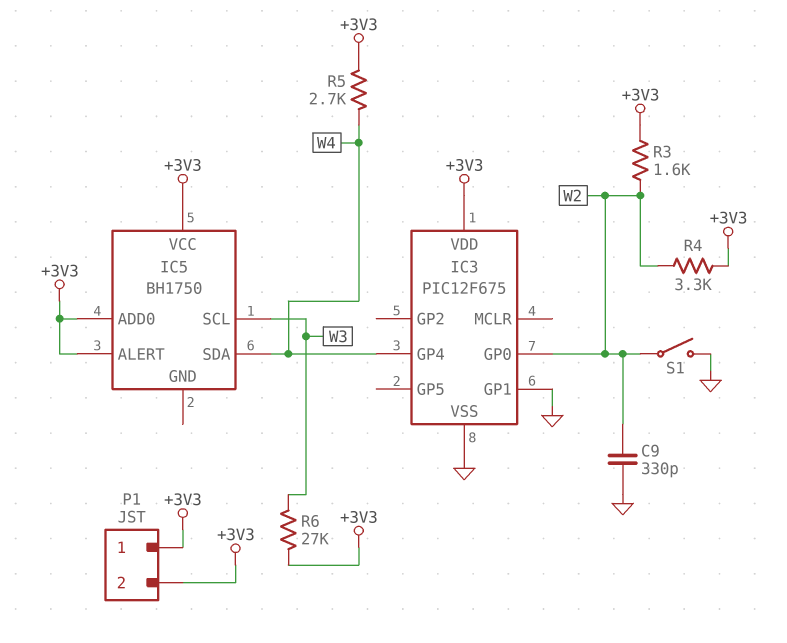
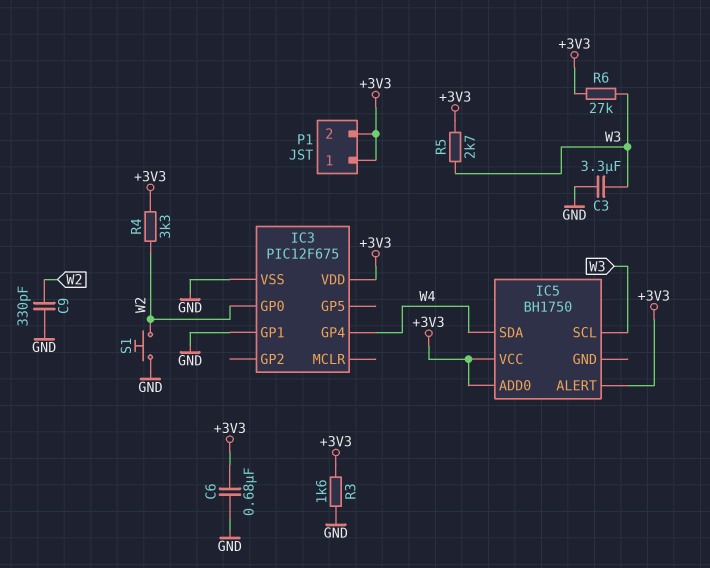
C3: none -> 3.3uF (GND, W3)
C6: none -> 680nF (+3V3, GND)
R3: 1.6k (+3V3, W2) -> 1.6k (+3V3, GND)
R5: 2.7k (+3V3, W4) -> 2.7k (+3V3, W3)
S1: switch (GND, W2) -> button (GND, W2)

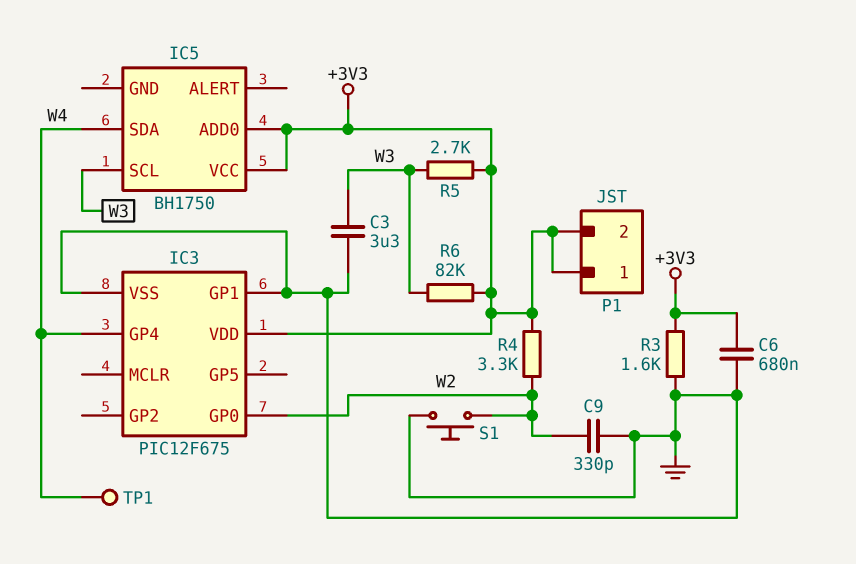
IC5 pin ALERT: +3V3 -> none
R6: 27k (+3V3, W3) -> 82k (+3V3, W3)
TP1: none -> test point (W4)

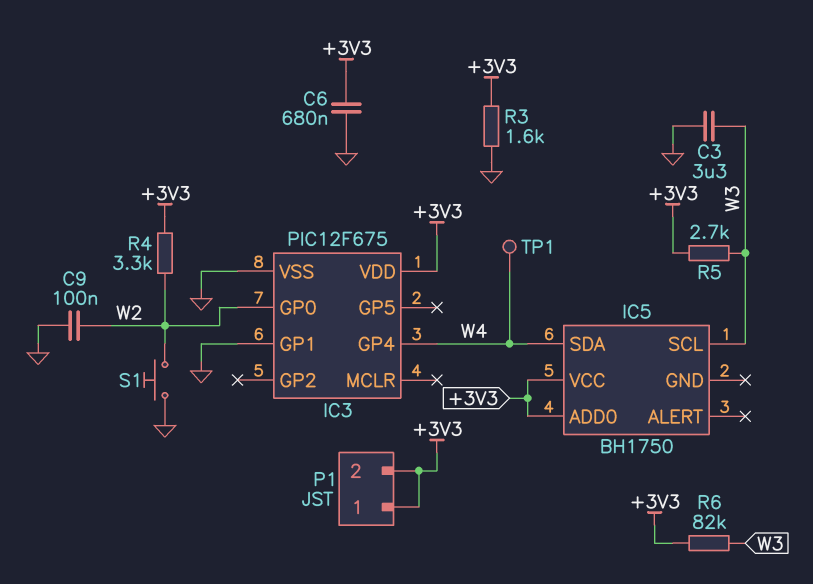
C9: 330pF (GND, W2) -> 100nF (GND, W2)

